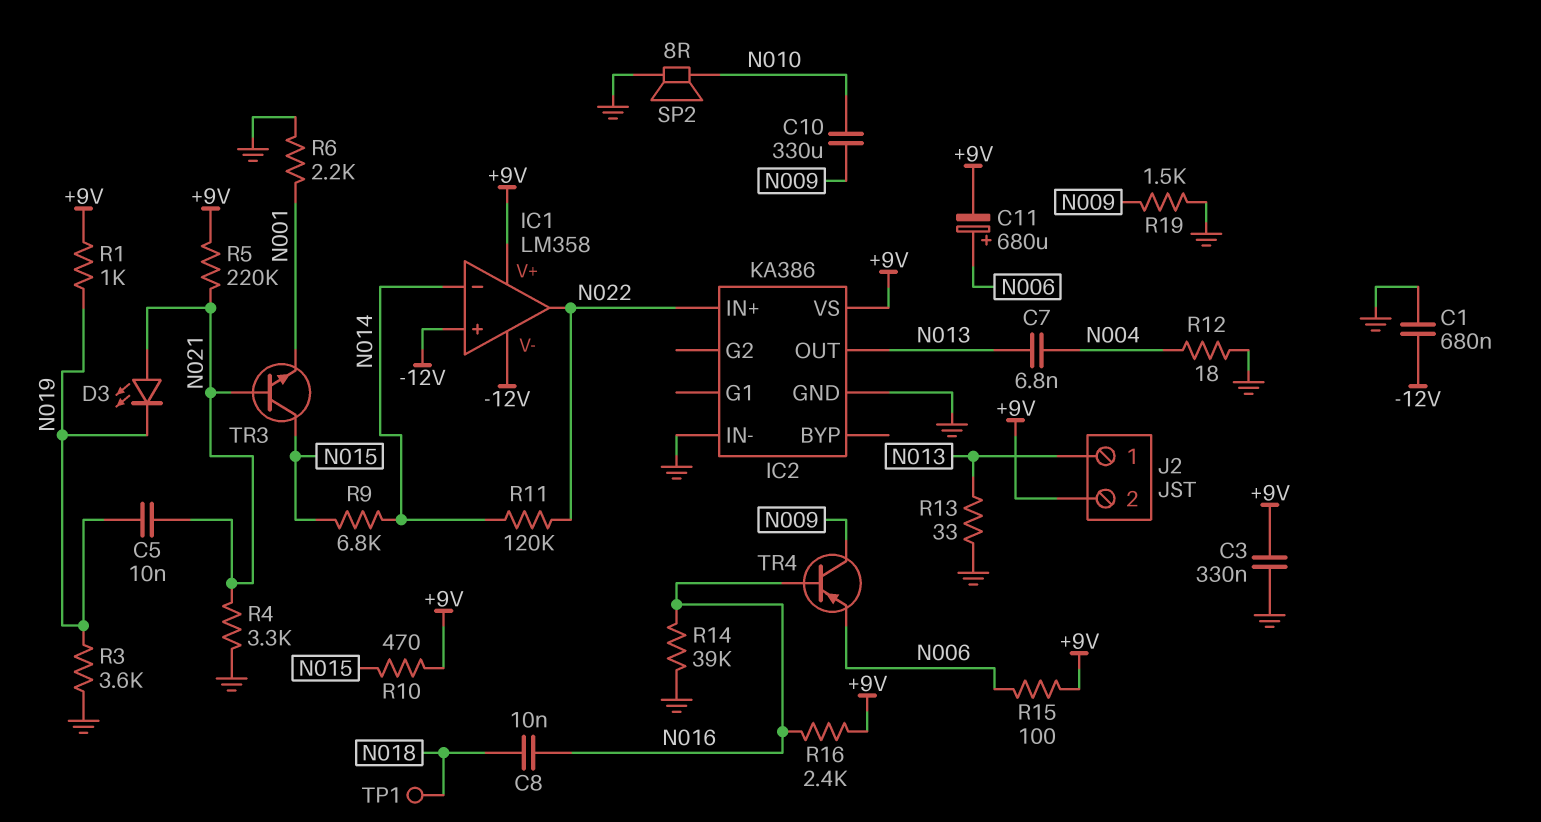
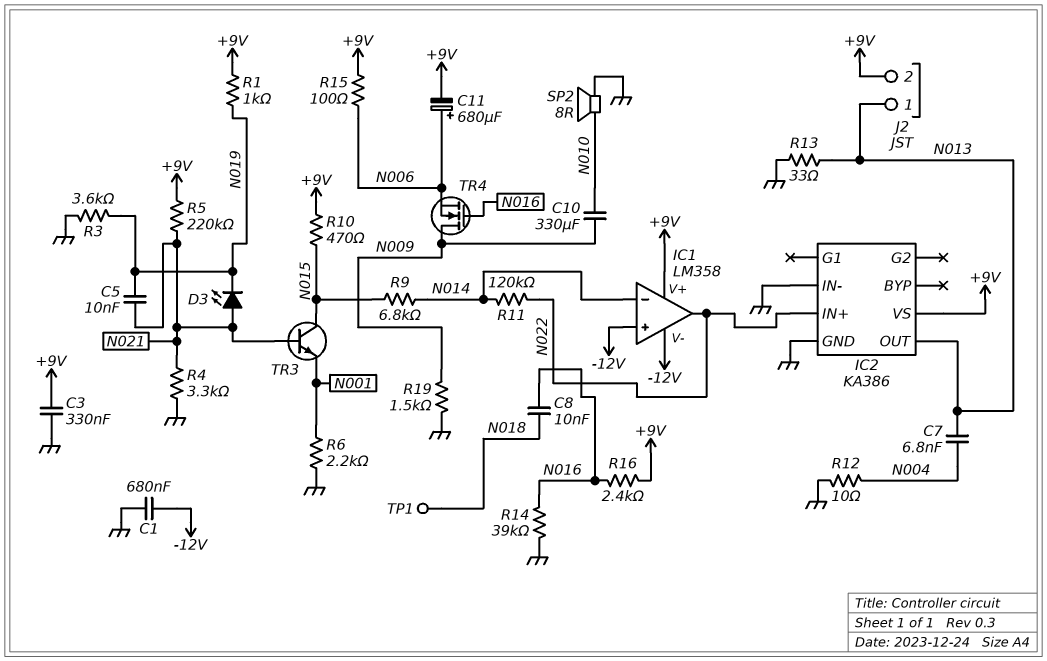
R12: 18 (GND, N004) -> 10 (GND, N004)
TR4: PNP (B N016, C N009, E N006) -> NMOS (G N016, D N009, S N006)

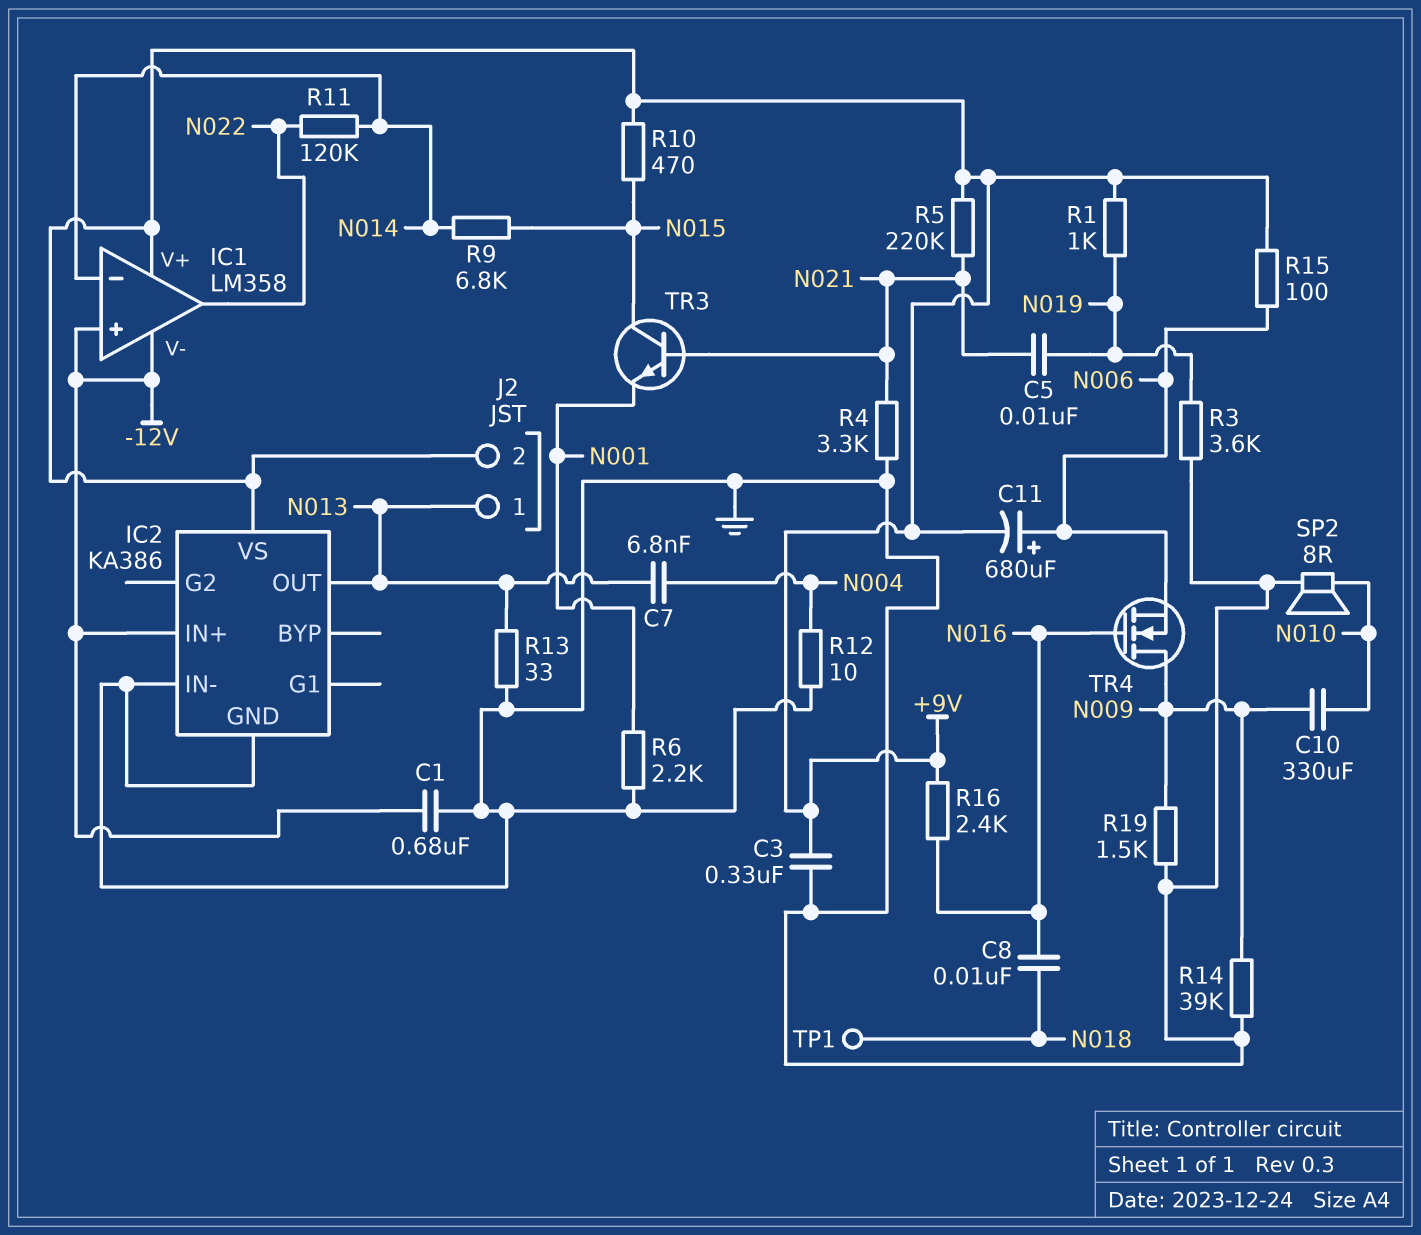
D3: LED (A N021, K N019) -> none
IC2 pin IN+: N022 -> -12V
R14: 39k (GND, N016) -> 39k (GND, N009)

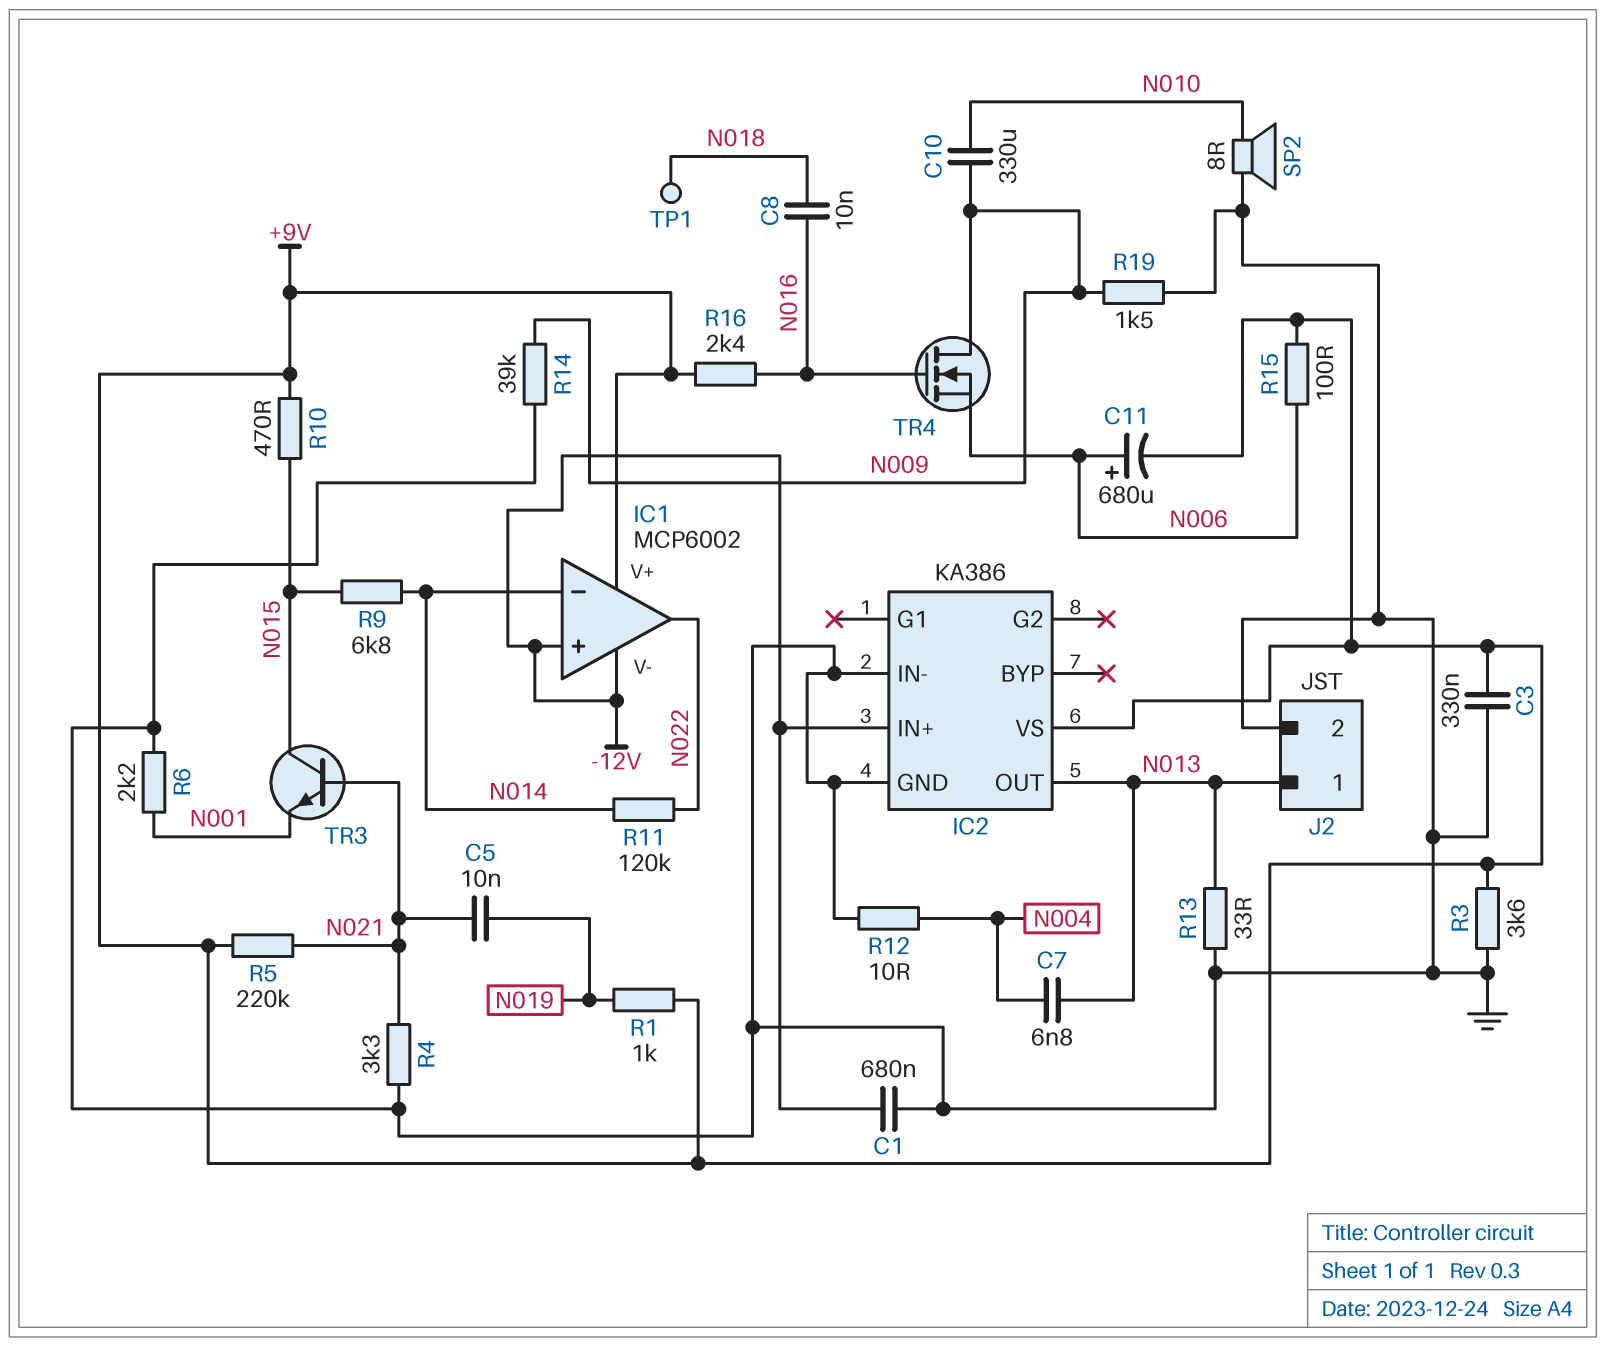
IC1: LM358 -> MCP6002
J2 pin 2: +9V -> GND
R3: 3.6k (GND, N019) -> 3.6k (+9V, GND)

